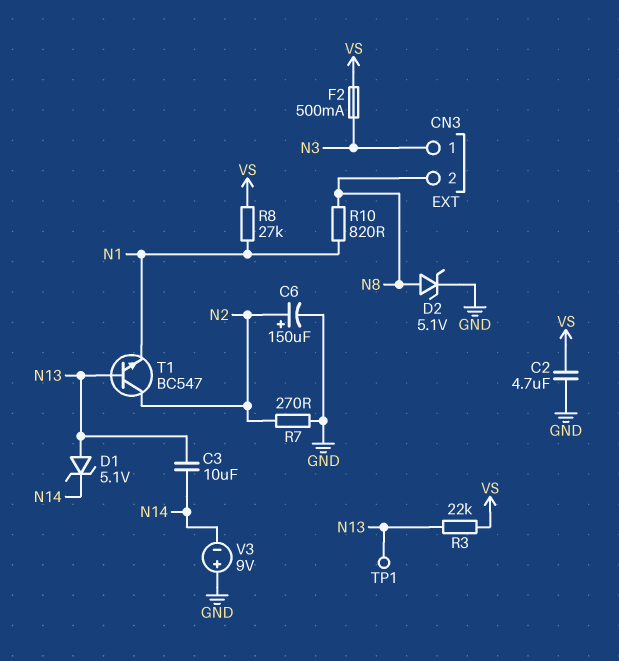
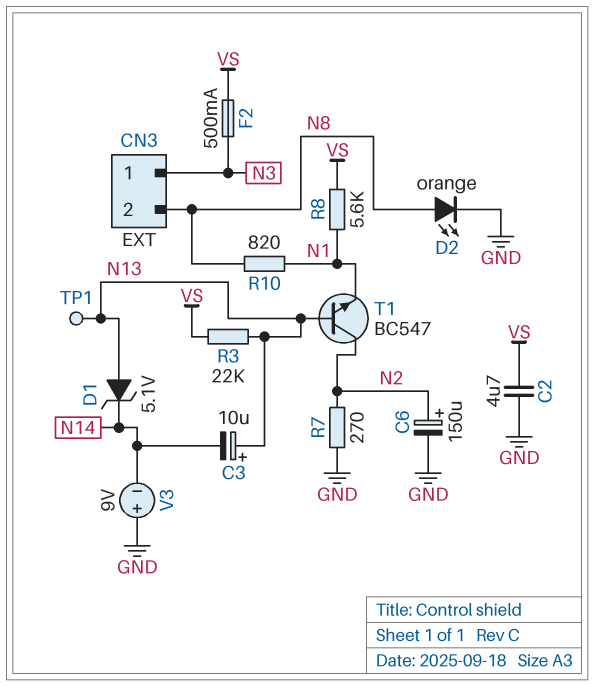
C3: 10uF (N13, N14) -> 10uF (plus N13, minus N14)
D2: zener 5.1V (A N8, K GND) -> LED orange (A N8, K GND)
R8: 27k (N1, VS) -> 5.6k (N1, VS)

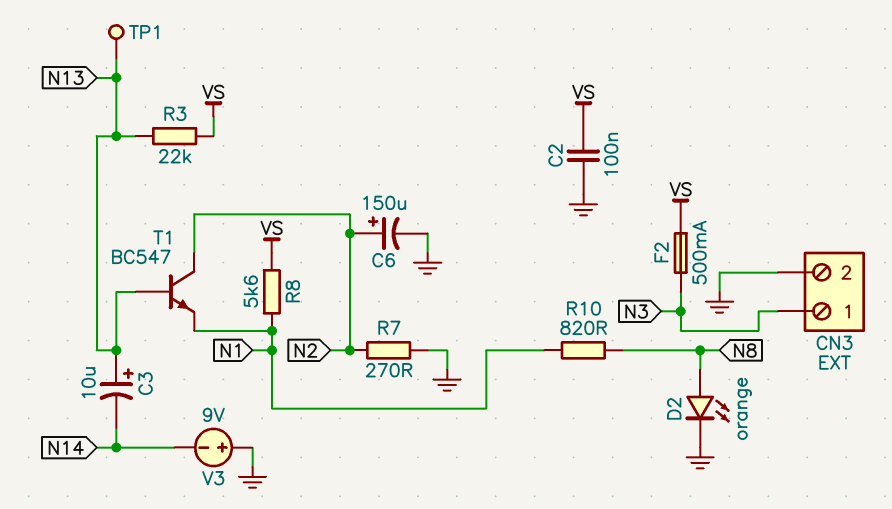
C2: 4.7uF (GND, VS) -> 100nF (GND, VS)
CN3 pin 2: N8 -> GND
D1: zener 5.1V (A N13, K N14) -> none

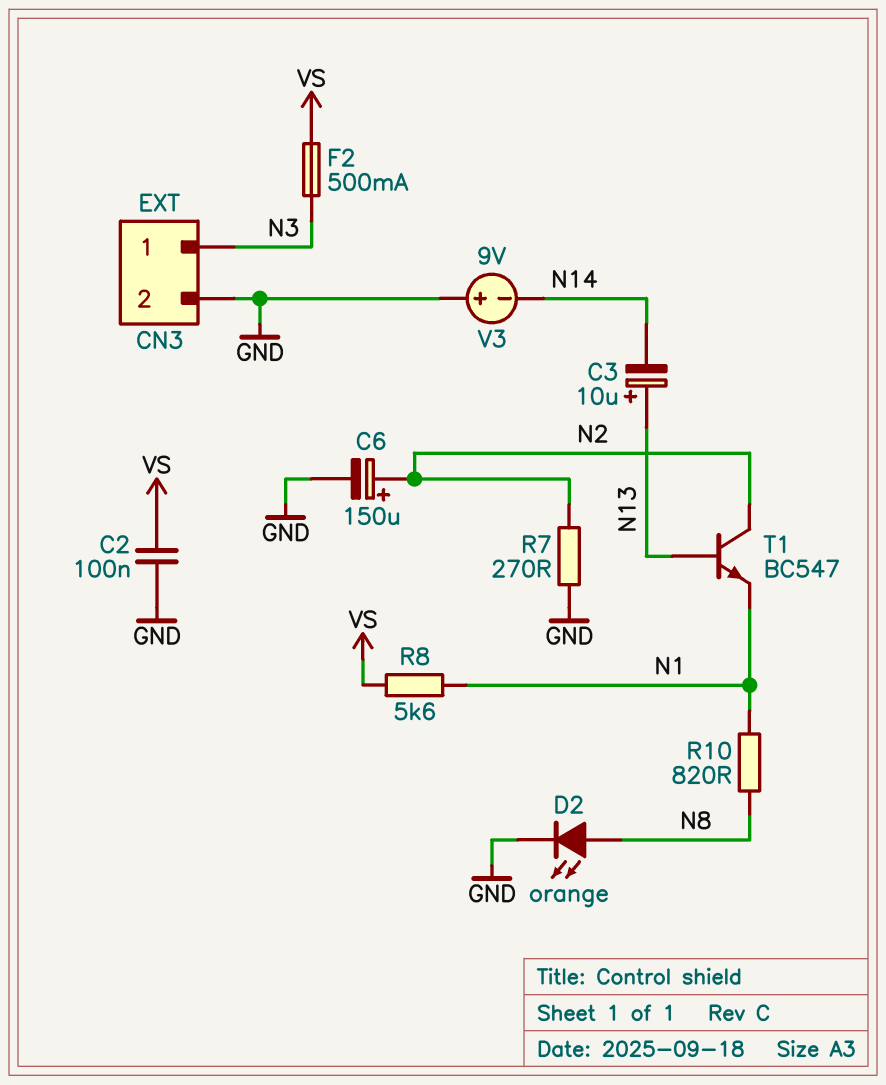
R3: 22k (N13, VS) -> none
TP1: test point (N13) -> none

